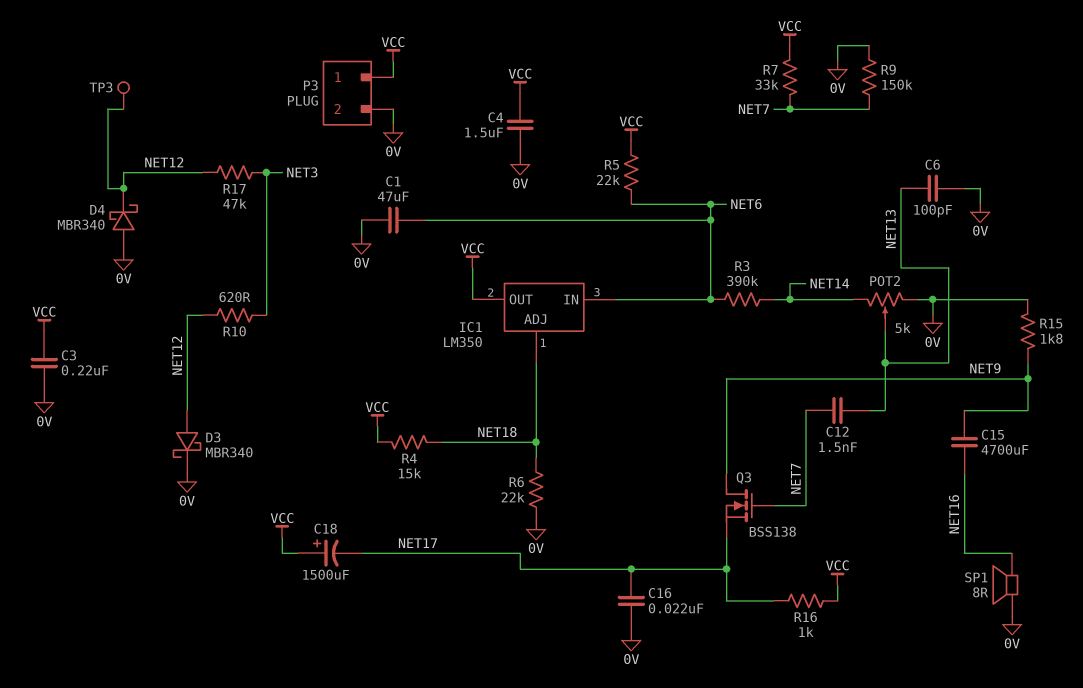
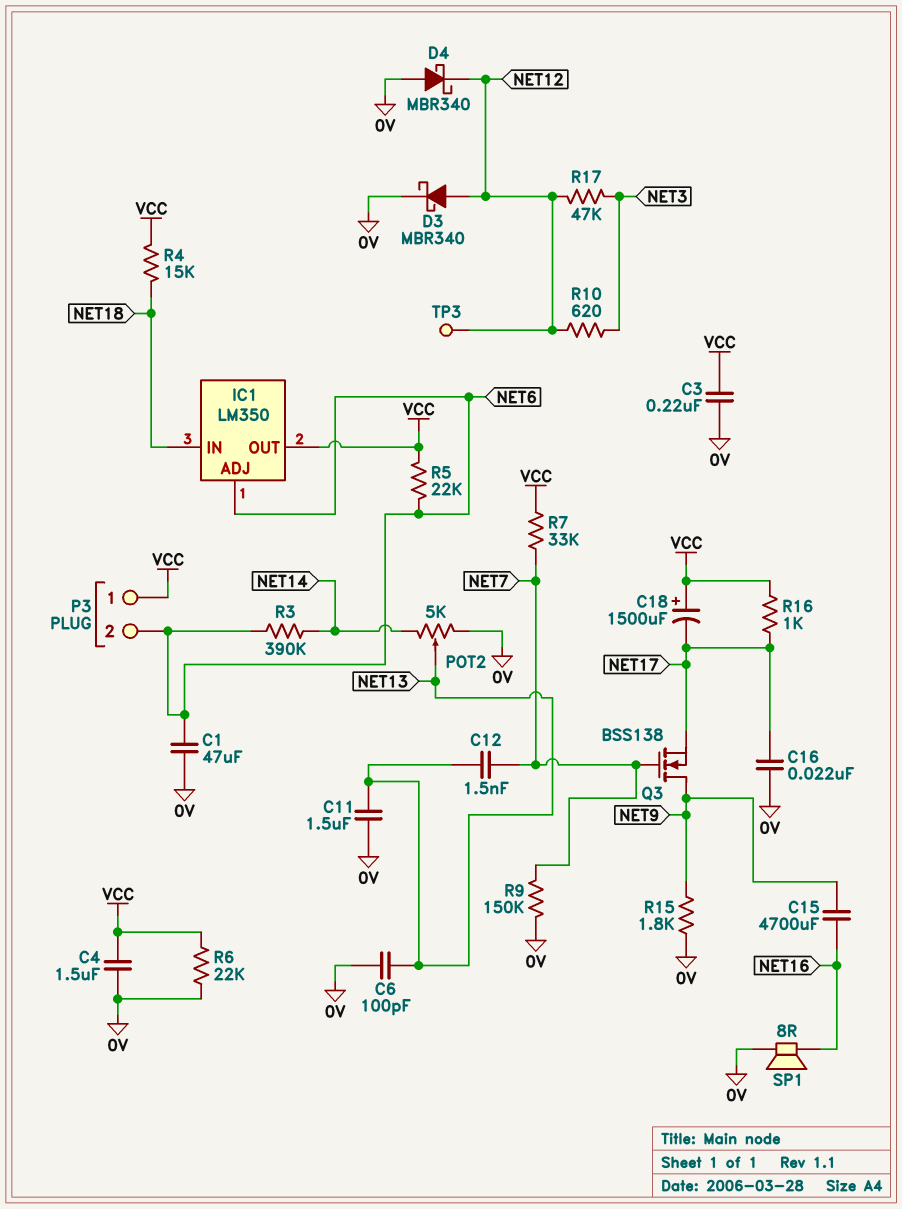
C11: none -> 1.5uF (0V, NET13)
IC1 pin ADJ: NET18 -> NET6
IC1 pin IN: NET6 -> NET18
P3 pin 2: 0V -> NET6
R6: 22k (0V, NET18) -> 22k (0V, VCC)

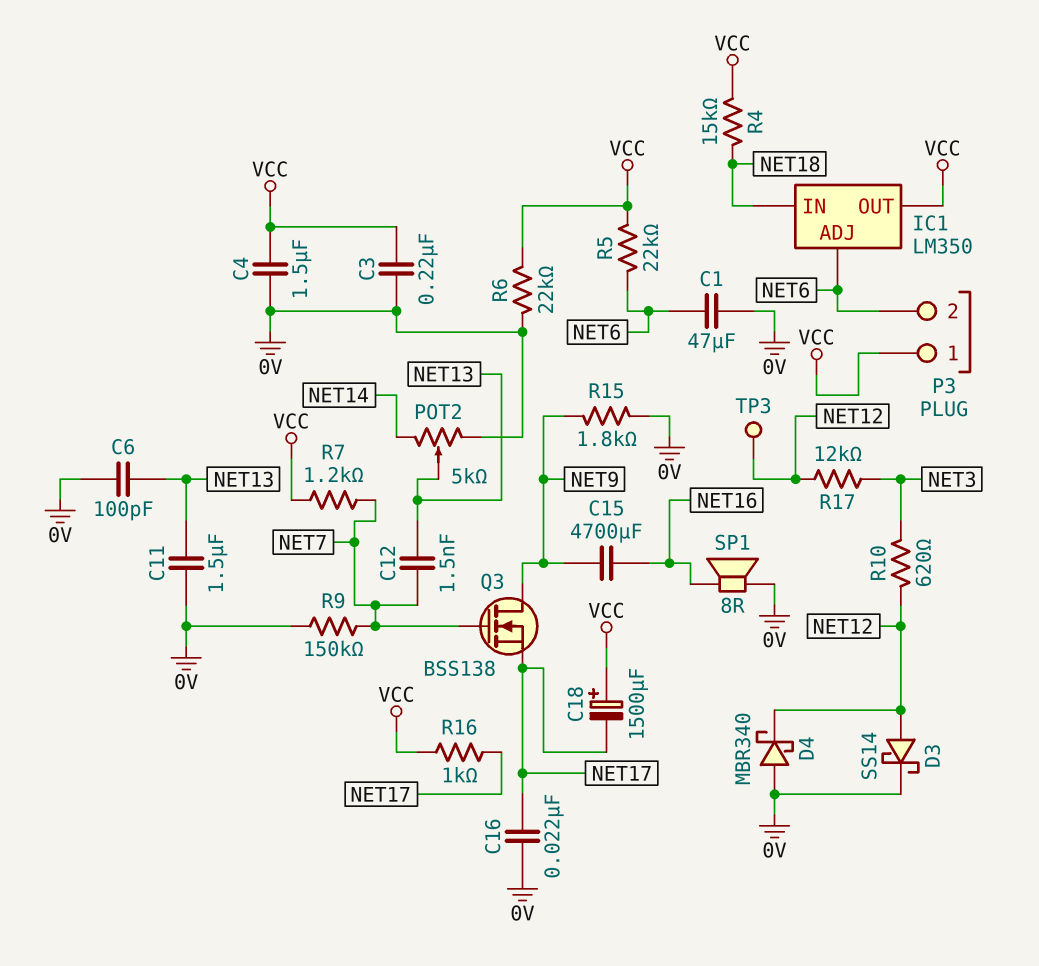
D3: schottky MBR340 (A NET12, K 0V) -> schottky SS14 (A NET12, K 0V)
R3: 390k (NET6, NET14) -> none
R7: 33k (NET7, VCC) -> 1.2k (NET7, VCC)
R17: 47k (NET3, NET12) -> 12k (NET3, NET12)

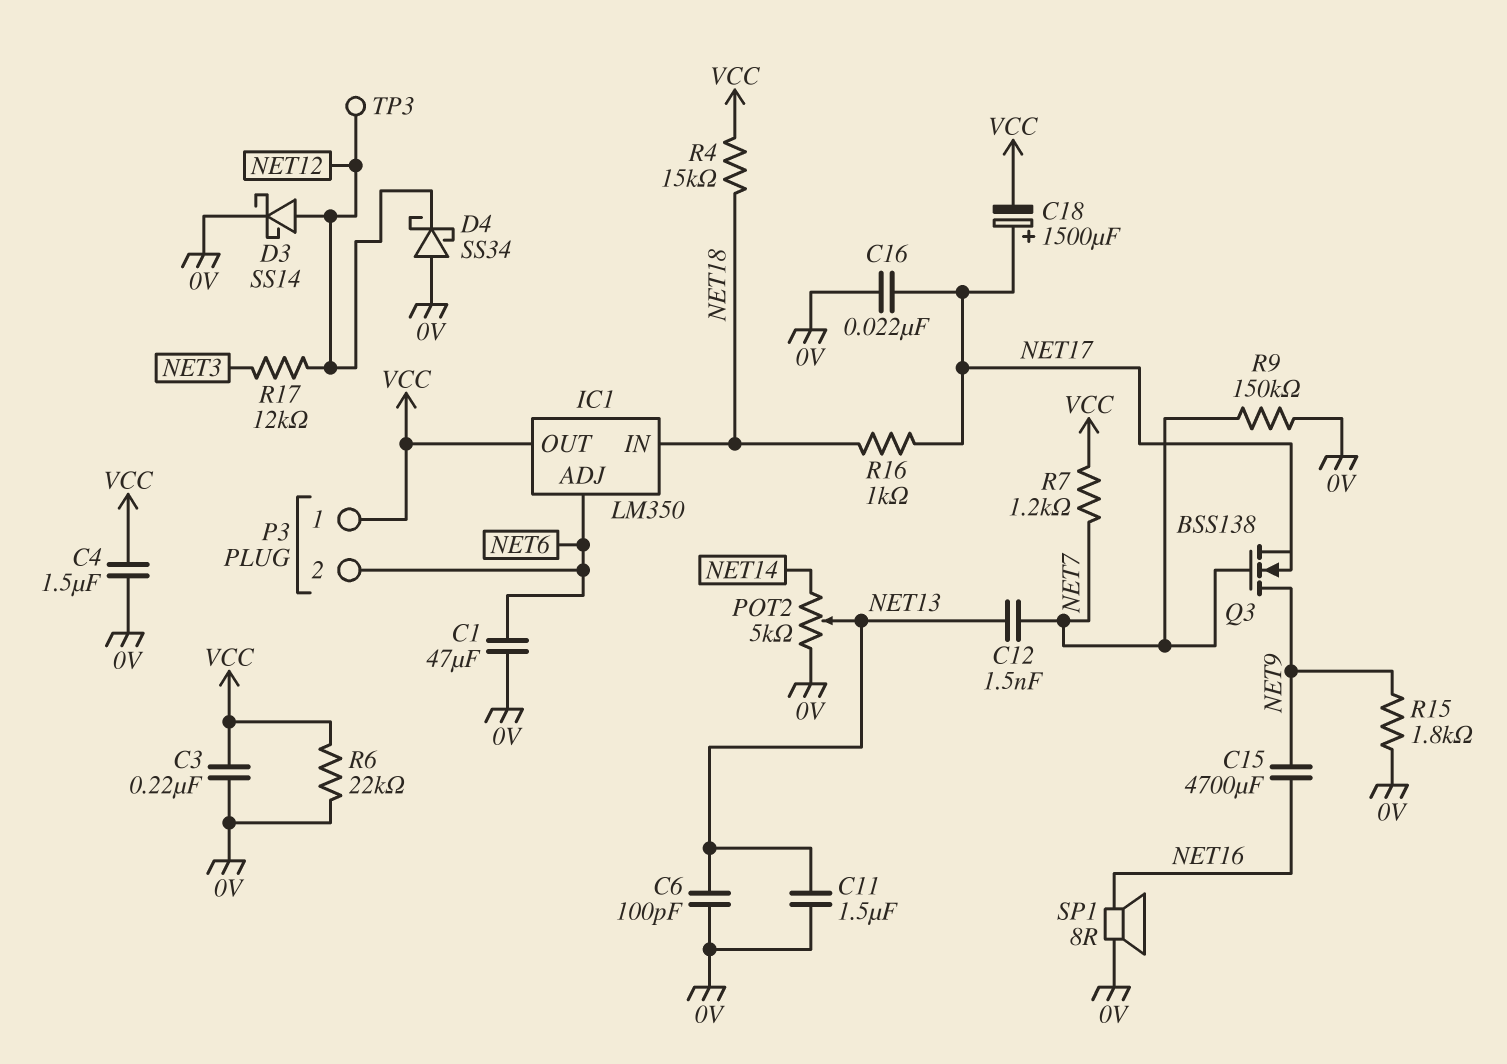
C18: 1500uF (plus VCC, minus NET17) -> 1500uF (plus NET17, minus VCC)
D4: schottky MBR340 (A 0V, K NET12) -> schottky SS34 (A 0V, K NET12)
R5: 22k (NET6, VCC) -> none
R10: 620 (NET3, NET12) -> none
R16: 1k (NET17, VCC) -> 1k (NET17, NET18)

